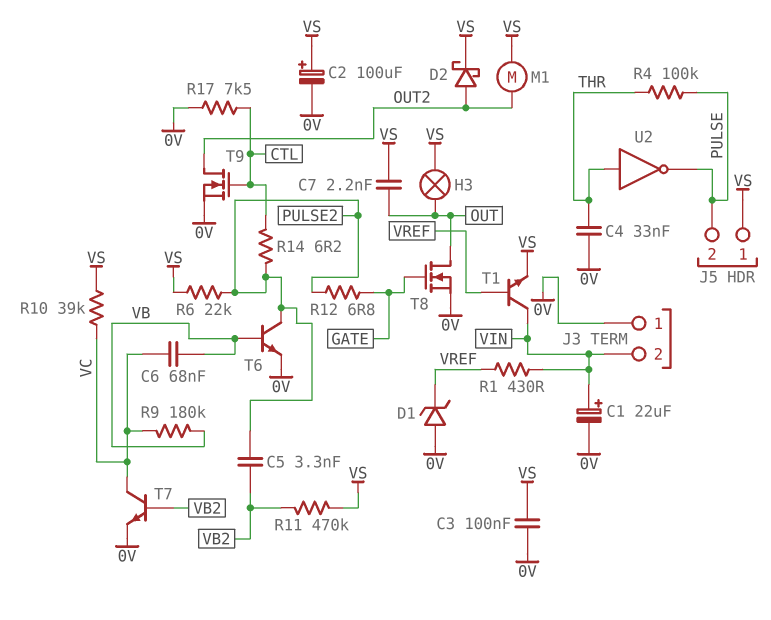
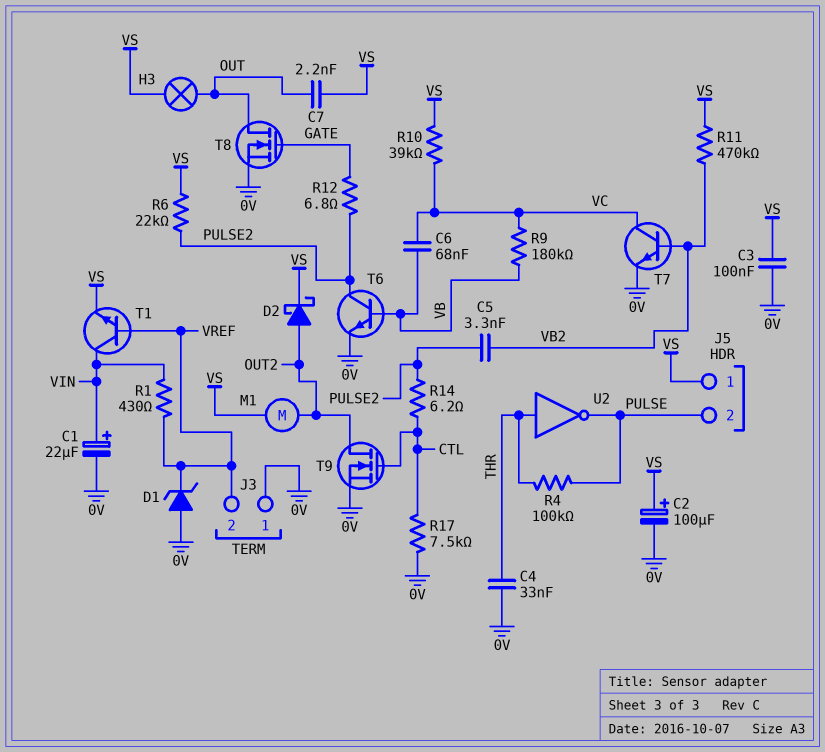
J3 pin 2: VIN -> VREF

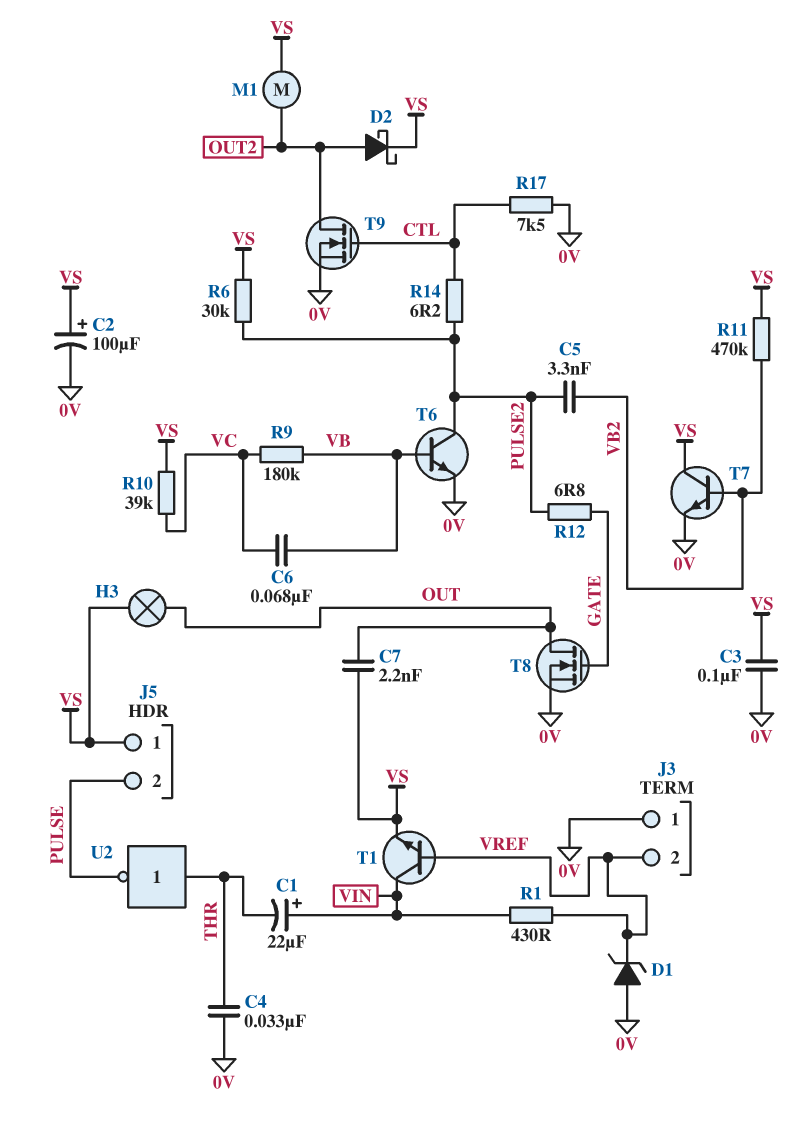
C1: 22uF (plus VIN, minus 0V) -> 22uF (plus VIN, minus THR)
R4: 100k (PULSE, THR) -> none
R6: 22k (PULSE2, VS) -> 30k (PULSE2, VS)
T7: NPN (B VB2, C VC, E 0V) -> NPN (B VB2, C VS, E 0V)

